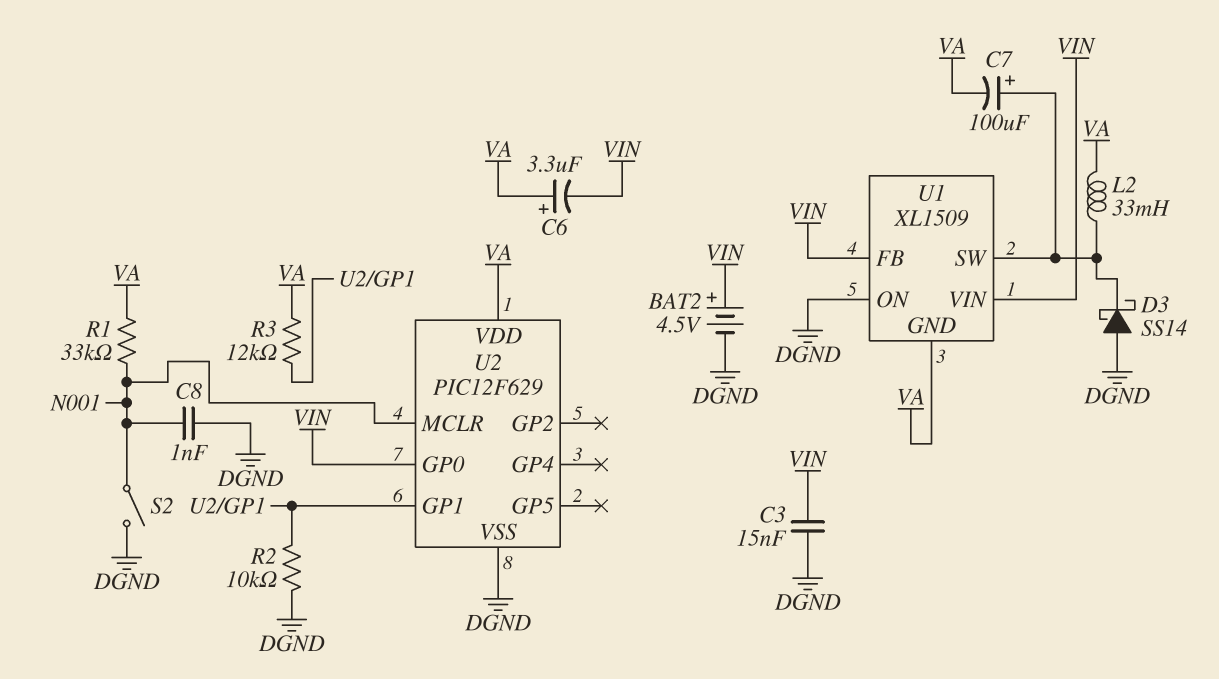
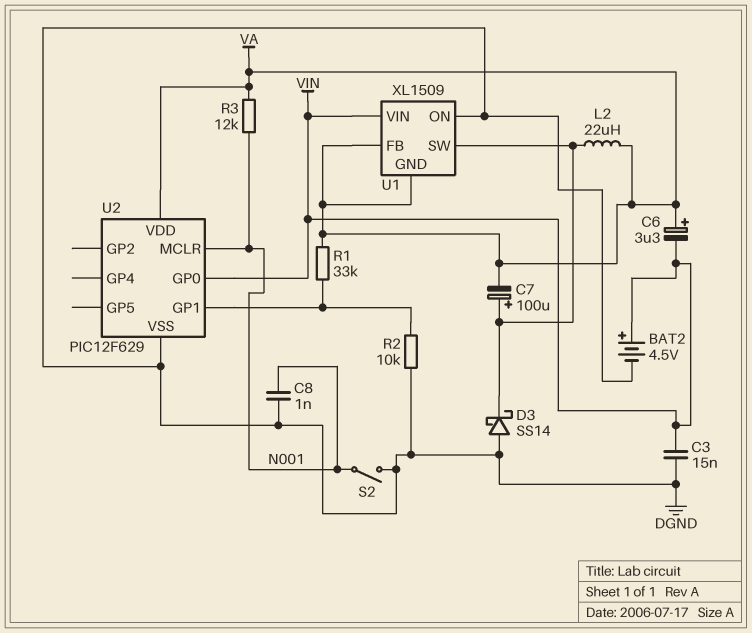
L2: 33mH (U1/SW, VA) -> 22uH (U1/SW, VA)
R1: 33k (N001, VA) -> 33k (U2/GP1, VA)
R3: 12k (U2/GP1, VA) -> 12k (N001, VA)
U1 pin FB: VIN -> VA

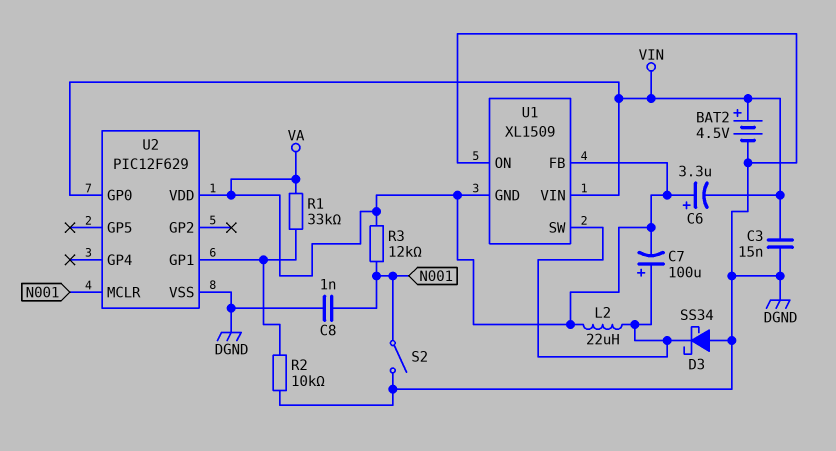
D3: schottky SS14 (A DGND, K U1/SW) -> schottky SS34 (A DGND, K U1/SW)

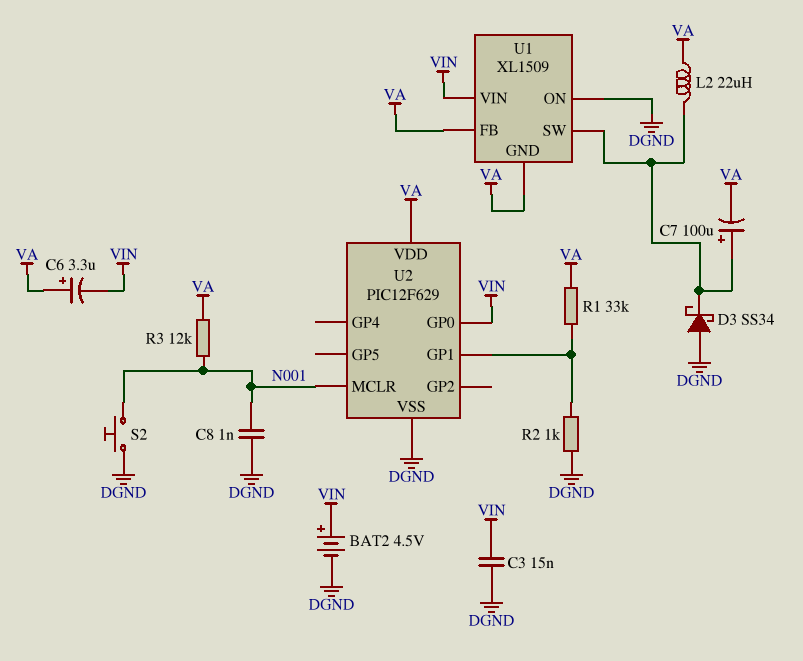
R2: 10k (DGND, U2/GP1) -> 1k (DGND, U2/GP1)
S2: switch (DGND, N001) -> button (DGND, N001)

